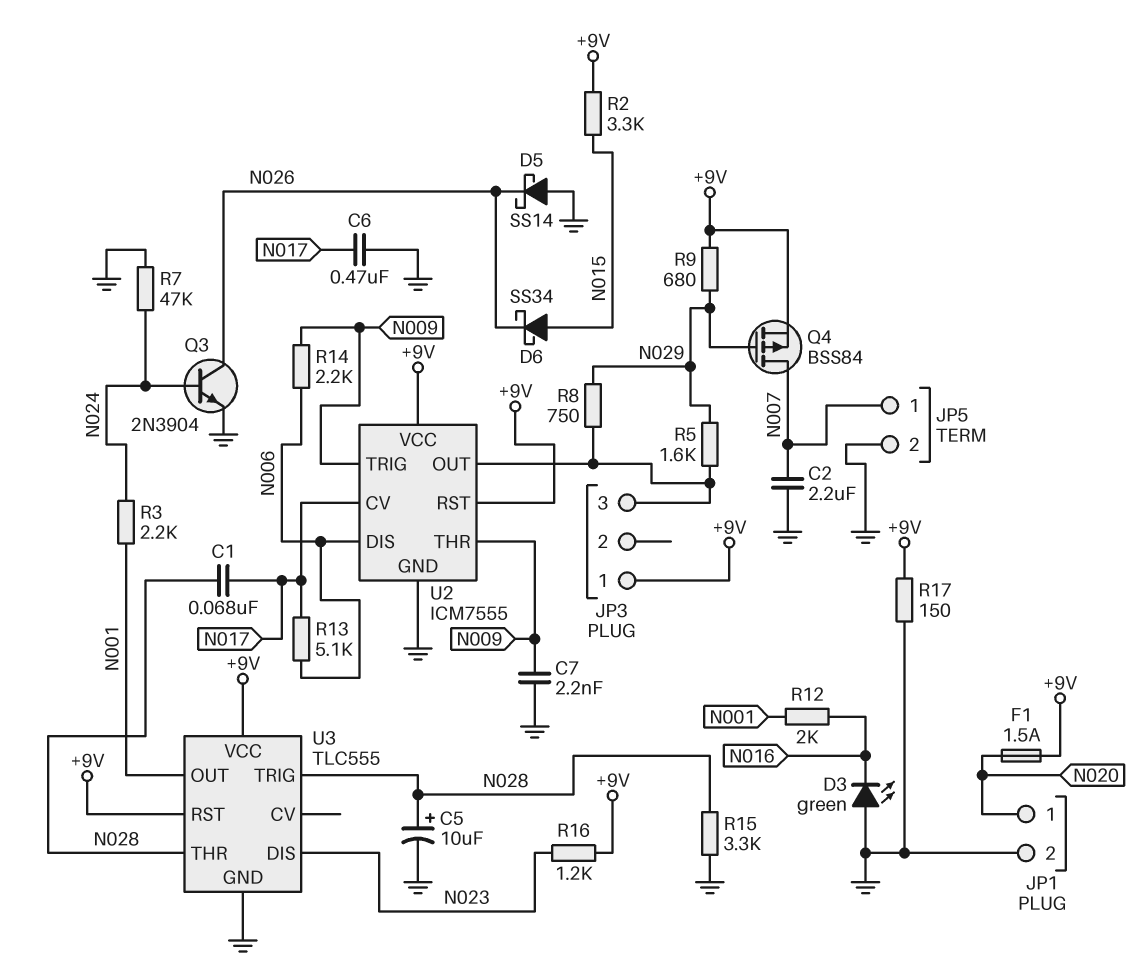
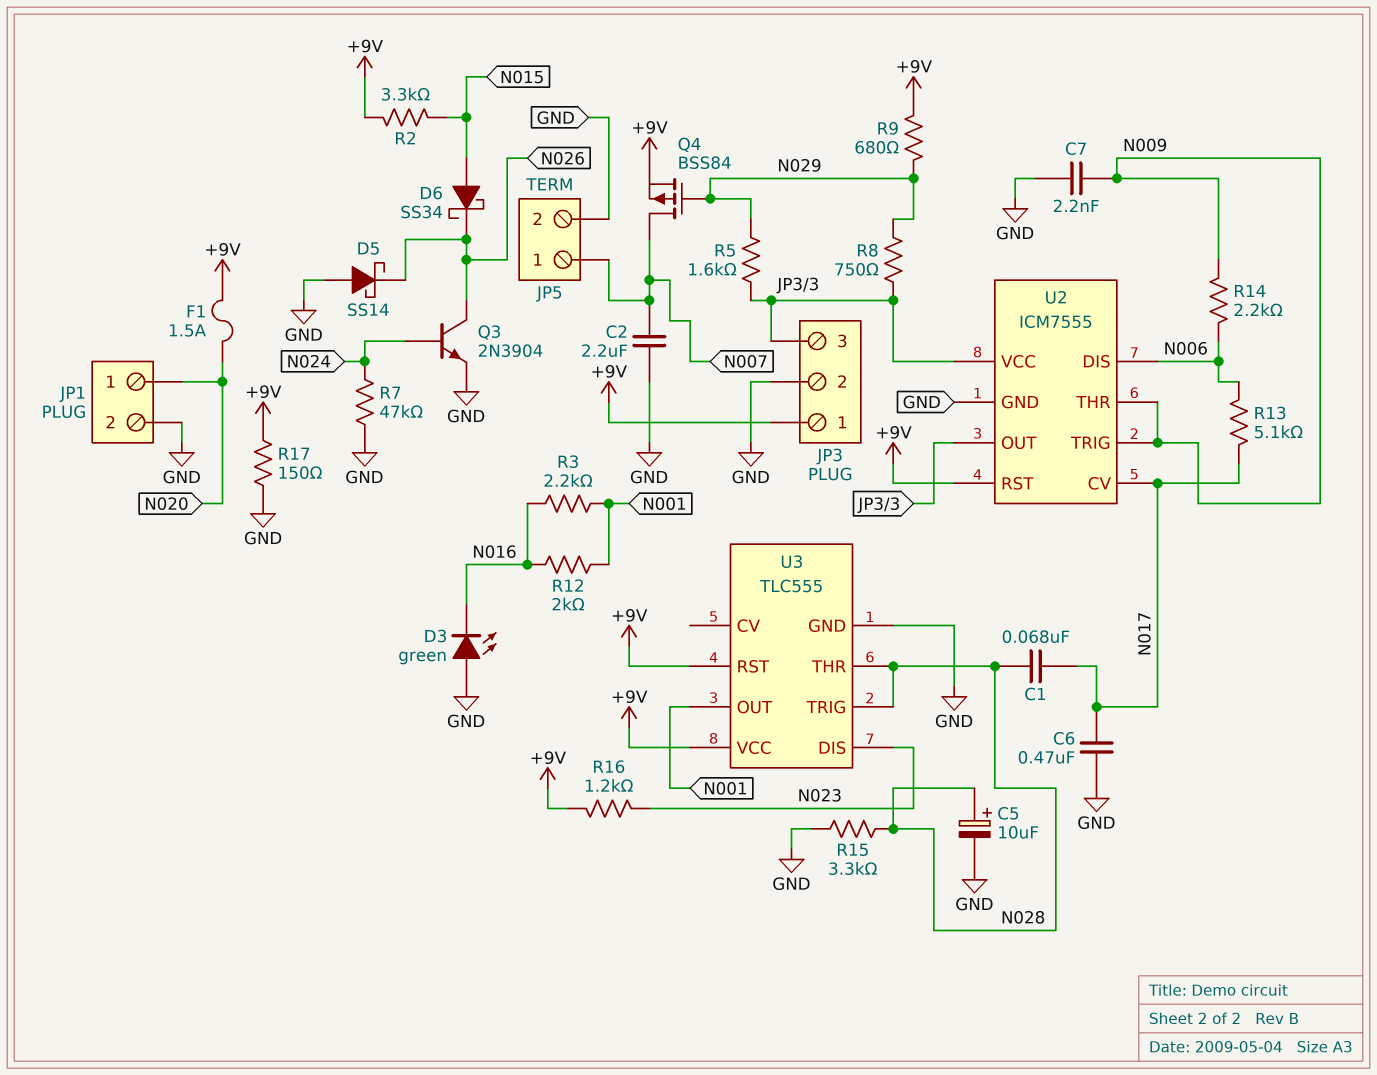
JP3 pin 2: none -> GND
R3: 2.2k (N001, N024) -> 2.2k (N001, N016)
U2 pin VCC: +9V -> JP3/3

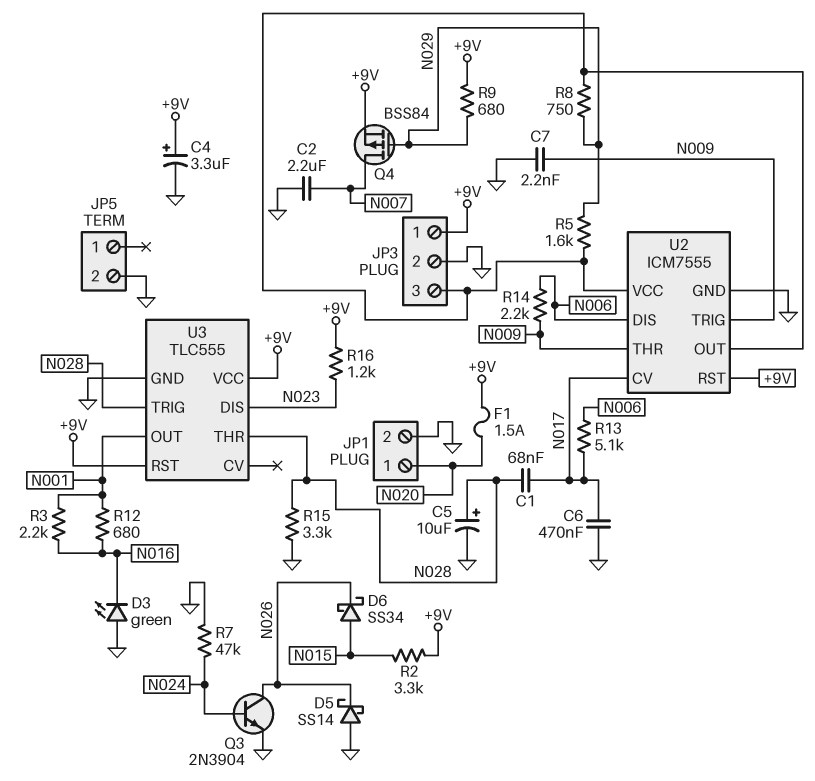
C4: none -> 3.3uF (plus +9V, minus GND)
JP5 pin 1: N007 -> none
R12: 2k (N001, N016) -> 680 (N001, N016)
R17: 150 (+9V, GND) -> none

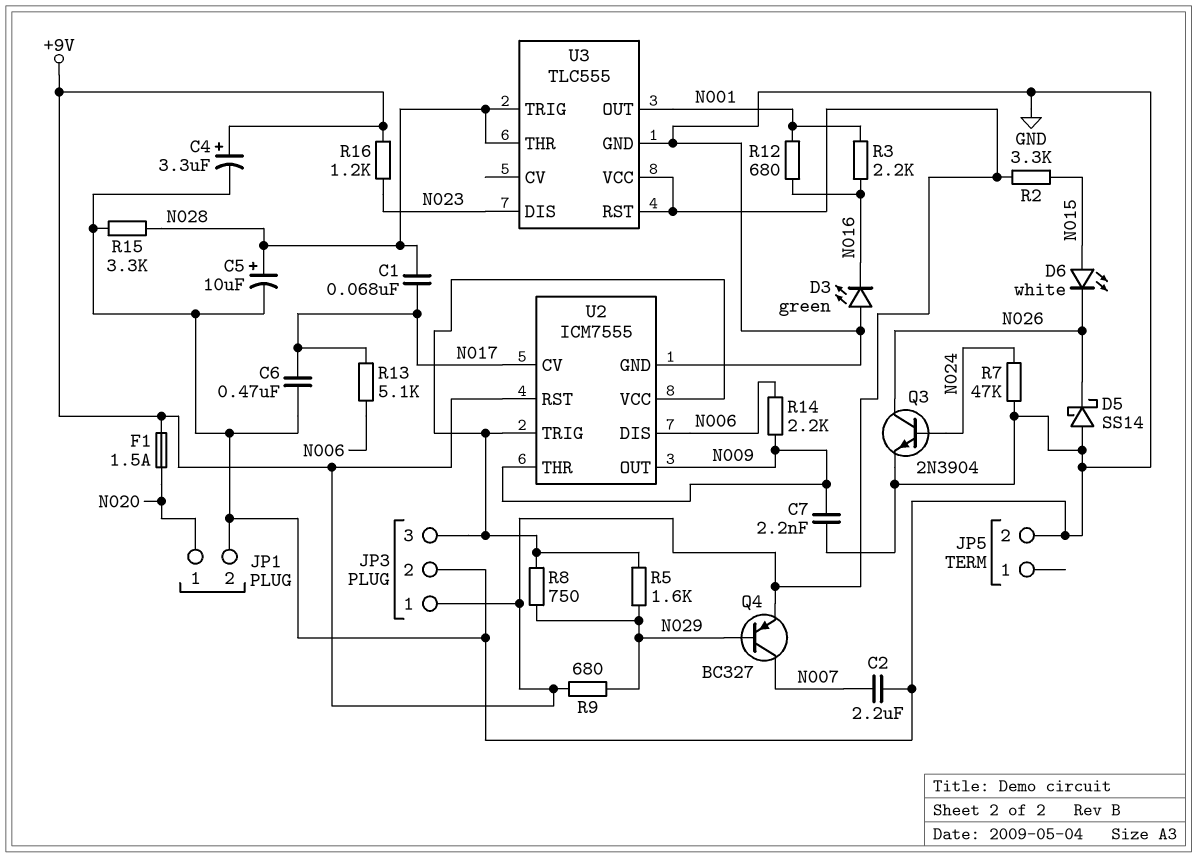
D6: schottky SS34 (A N015, K N026) -> LED white (A N015, K N026)
Q4: PMOS BSS84 (G N029, D N007, S +9V) -> PNP BC327 (B N029, C N007, E +9V)
U2 pin OUT: JP3/3 -> N009
U2 pin TRIG: N009 -> JP3/3

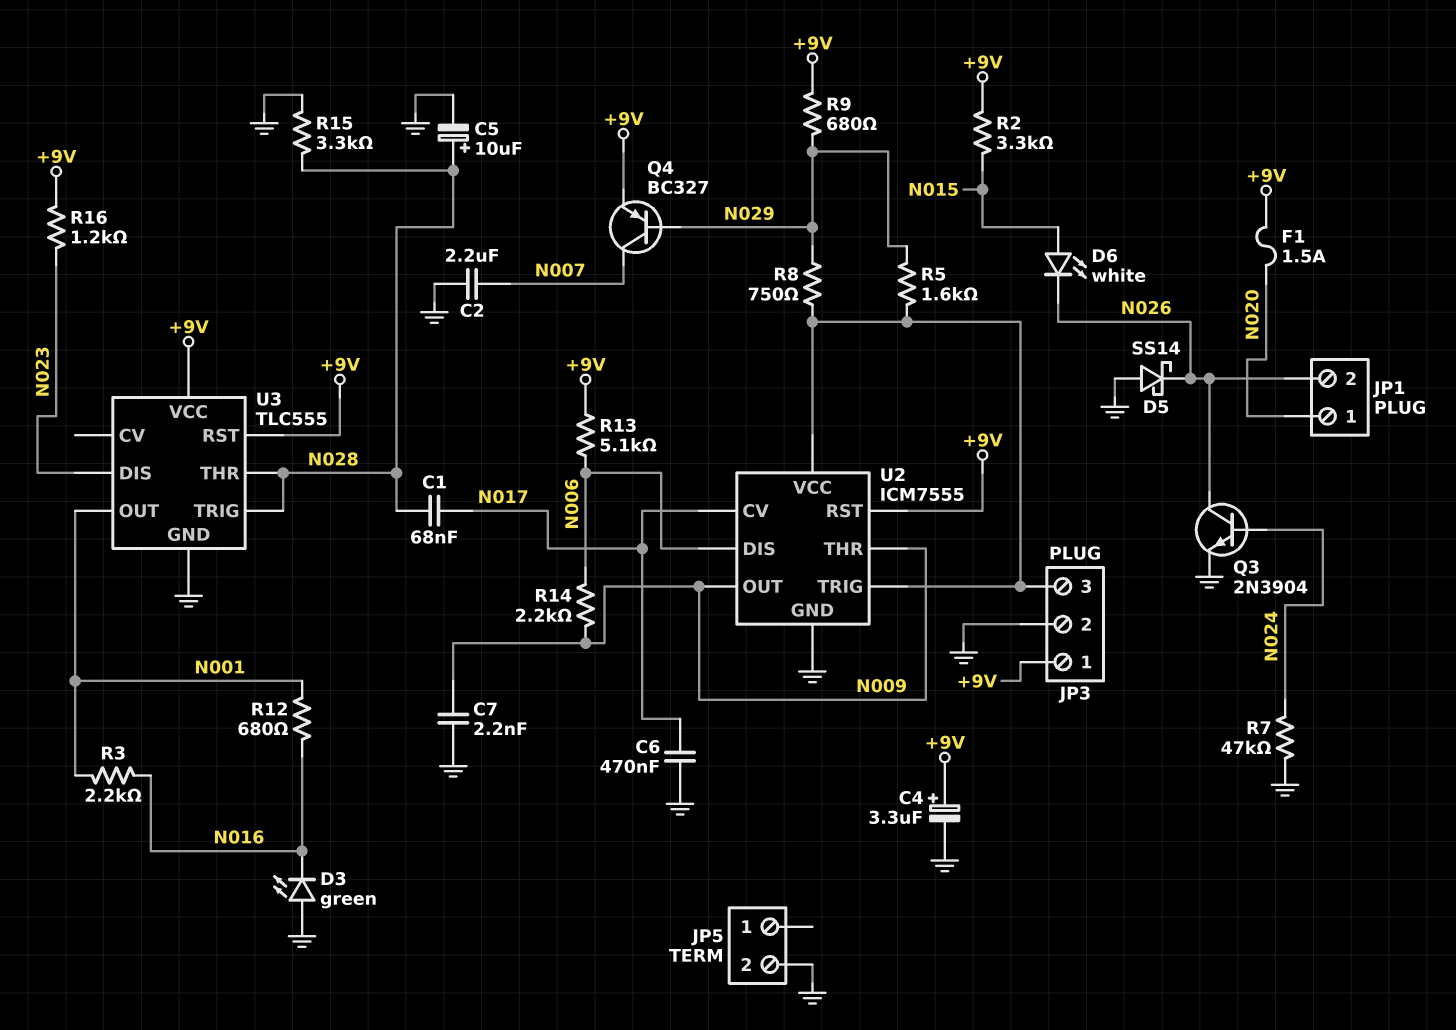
JP1 pin 2: GND -> N026
R13: 5.1k (N006, N017) -> 5.1k (+9V, N006)

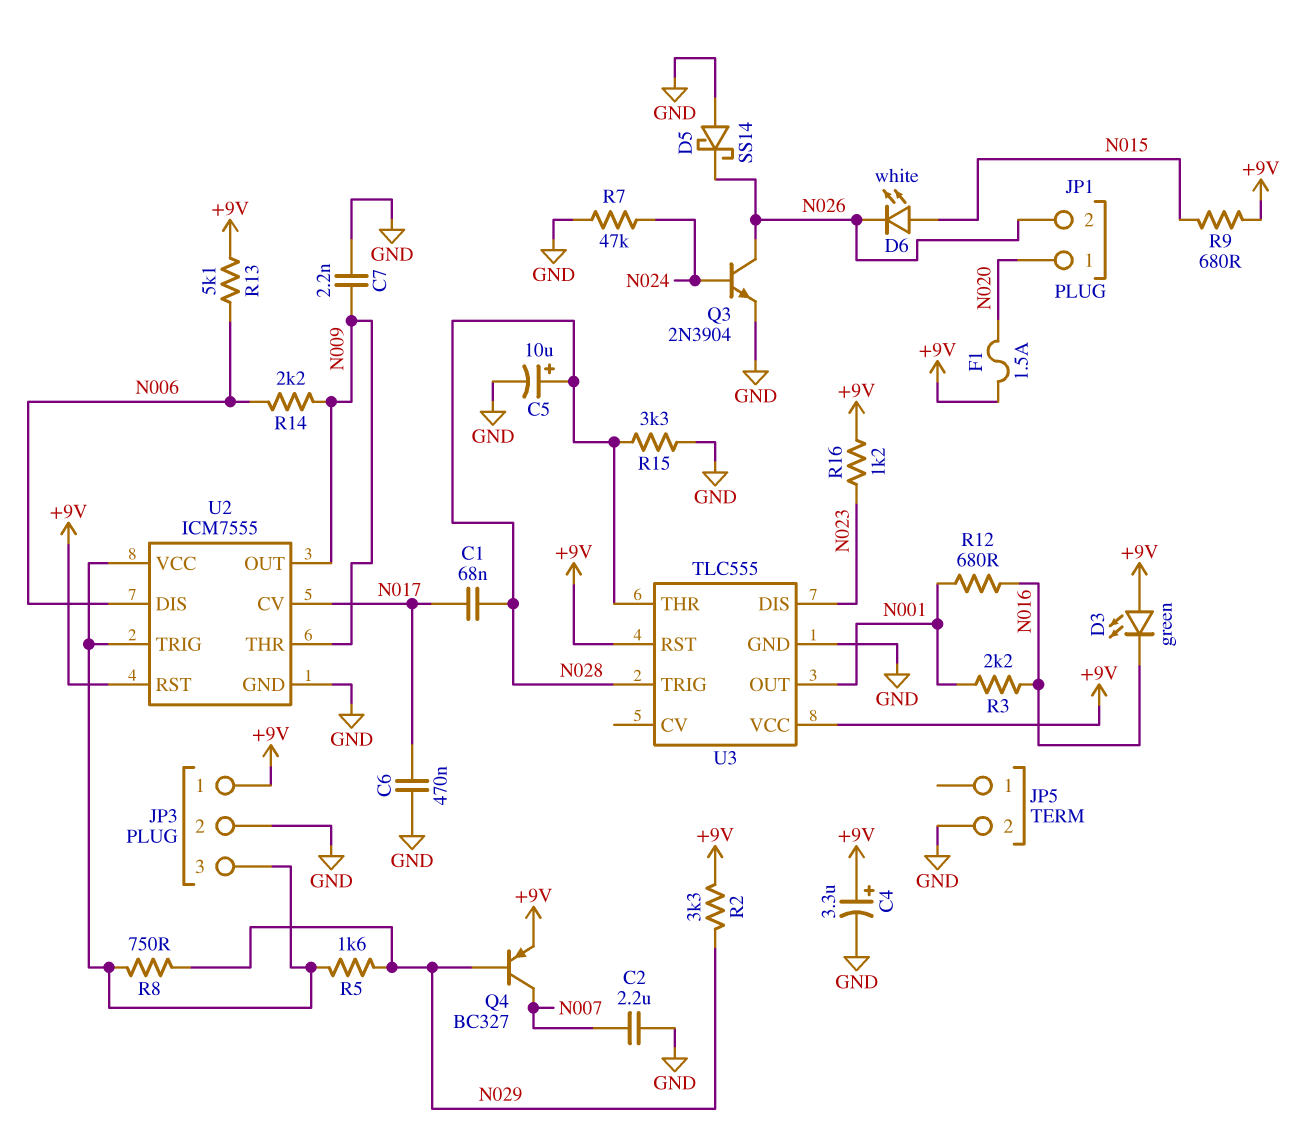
D3: LED green (A GND, K N016) -> LED green (A +9V, K N016)
R2: 3.3k (+9V, N015) -> 3.3k (+9V, N029)
R9: 680 (+9V, N029) -> 680 (+9V, N015)

